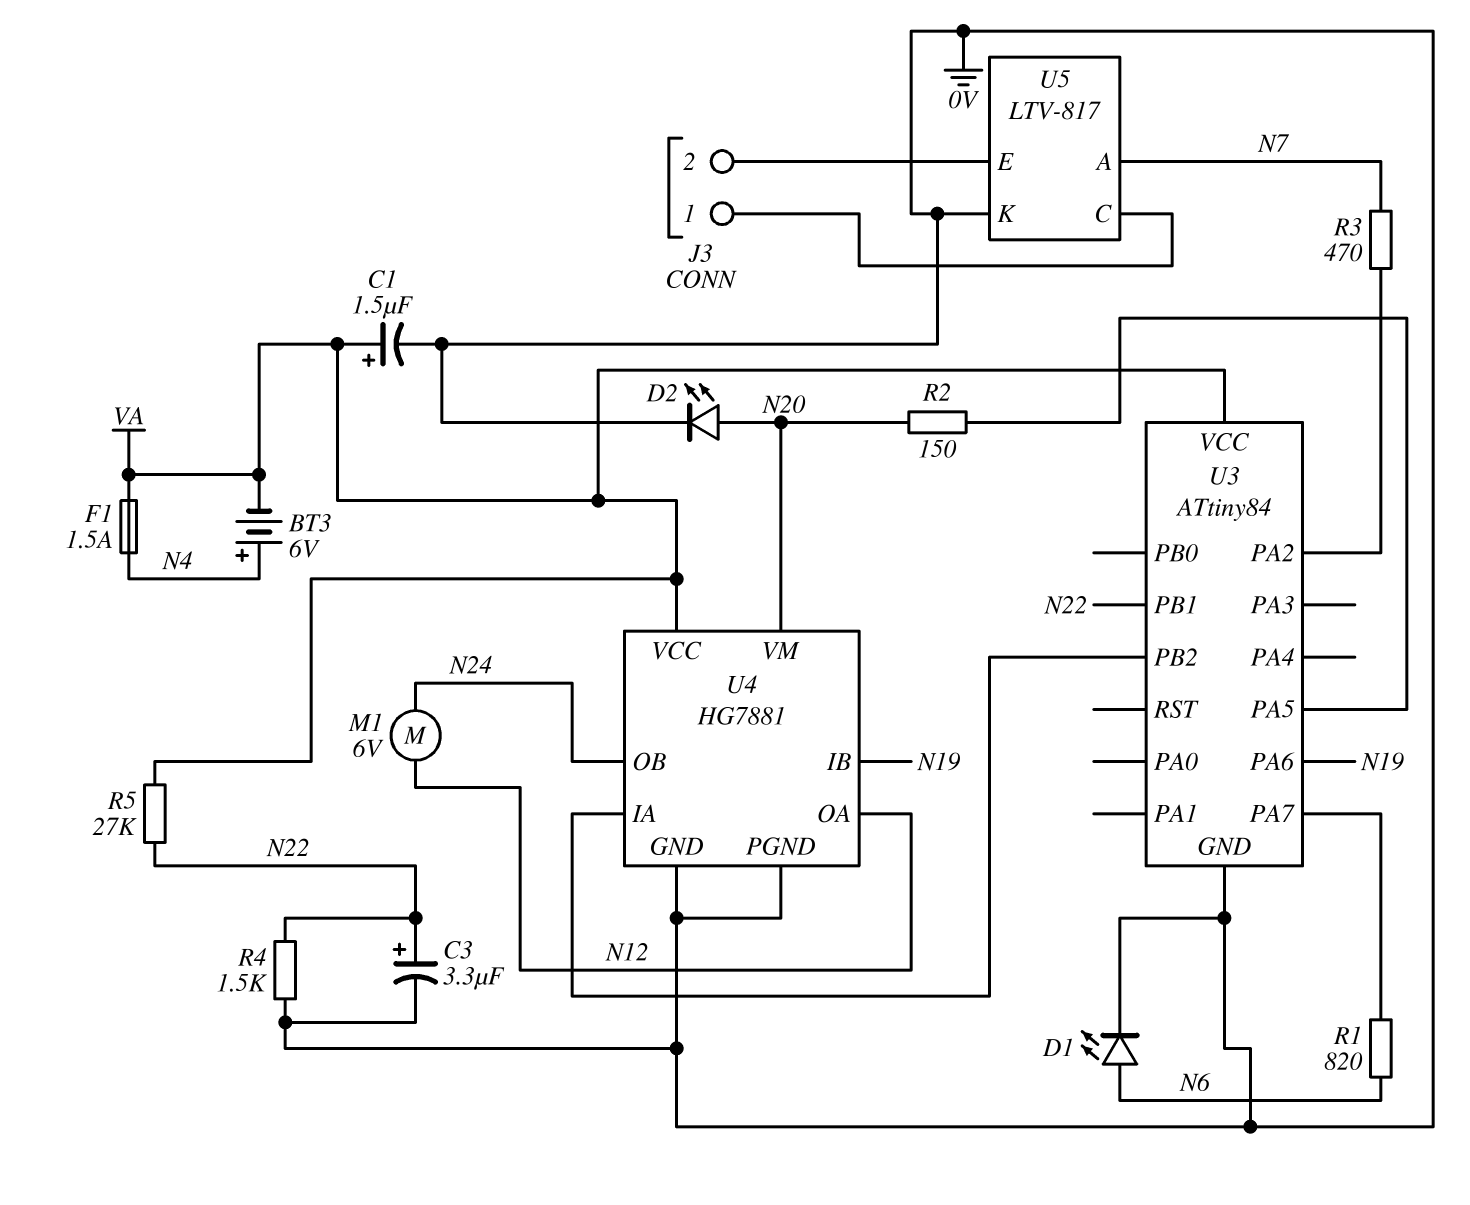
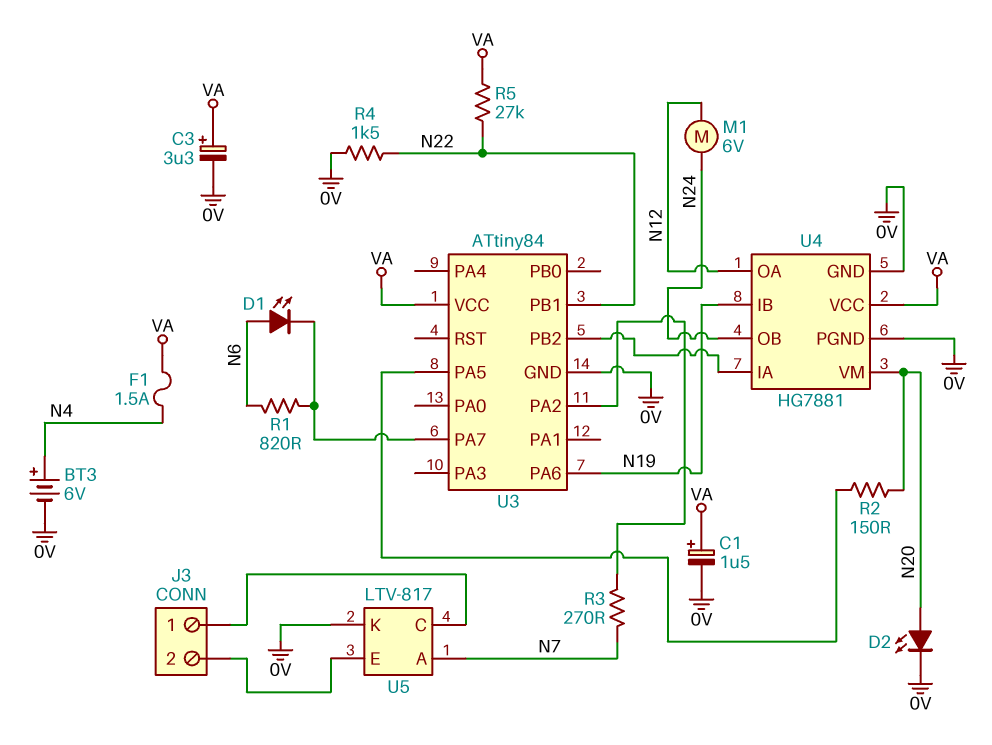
BT3: 6V (plus N4, minus VA) -> 6V (plus N4, minus 0V)
C3: 3.3uF (plus N22, minus 0V) -> 3.3uF (plus VA, minus 0V)
D1: LED (A N6, K 0V) -> LED (A N6, K U3/PA7)
R3: 470 (N7, U3/PA2) -> 270 (N7, U3/PA2)

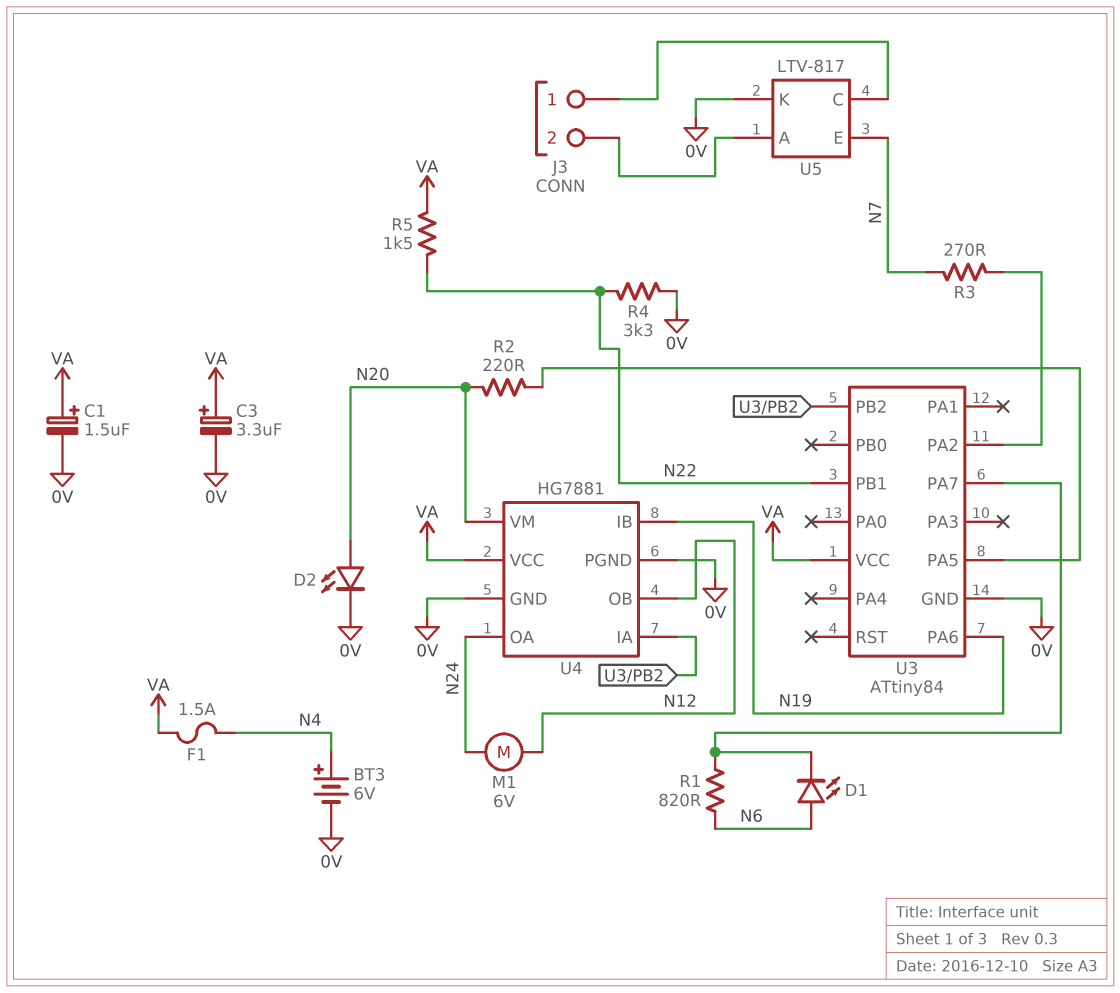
R2: 150 (N20, U3/PA5) -> 220 (N20, U3/PA5)
R4: 1.5k (0V, N22) -> 3.3k (0V, N22)
R5: 27k (N22, VA) -> 1.5k (N22, VA)
U4 pin OA: N12 -> N24
U4 pin OB: N24 -> N12
U5 pin A: N7 -> J3/2
U5 pin E: J3/2 -> N7

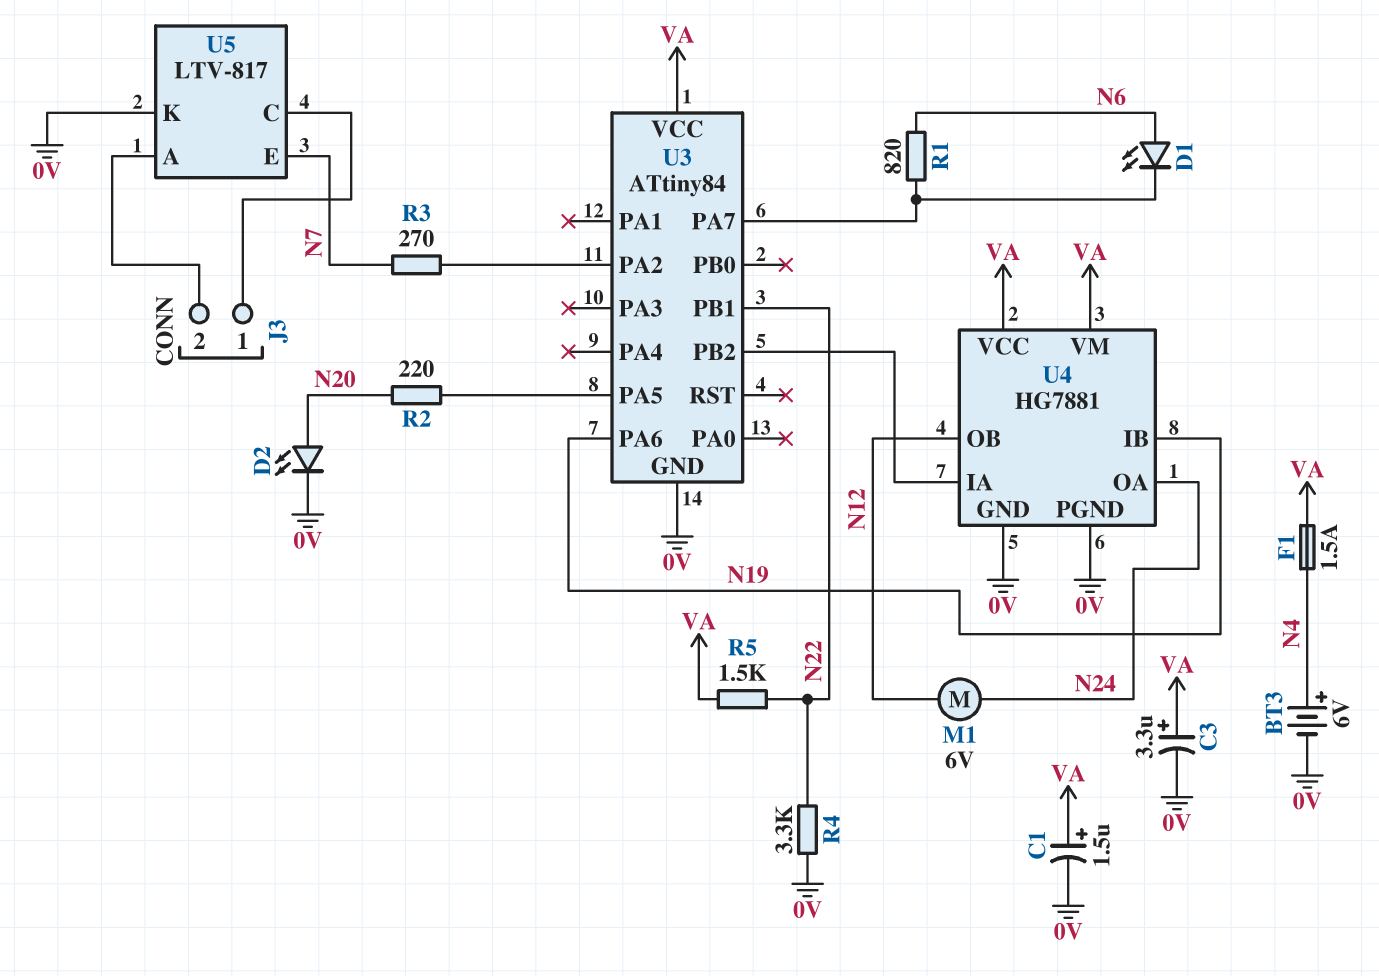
U4 pin VM: N20 -> VA

